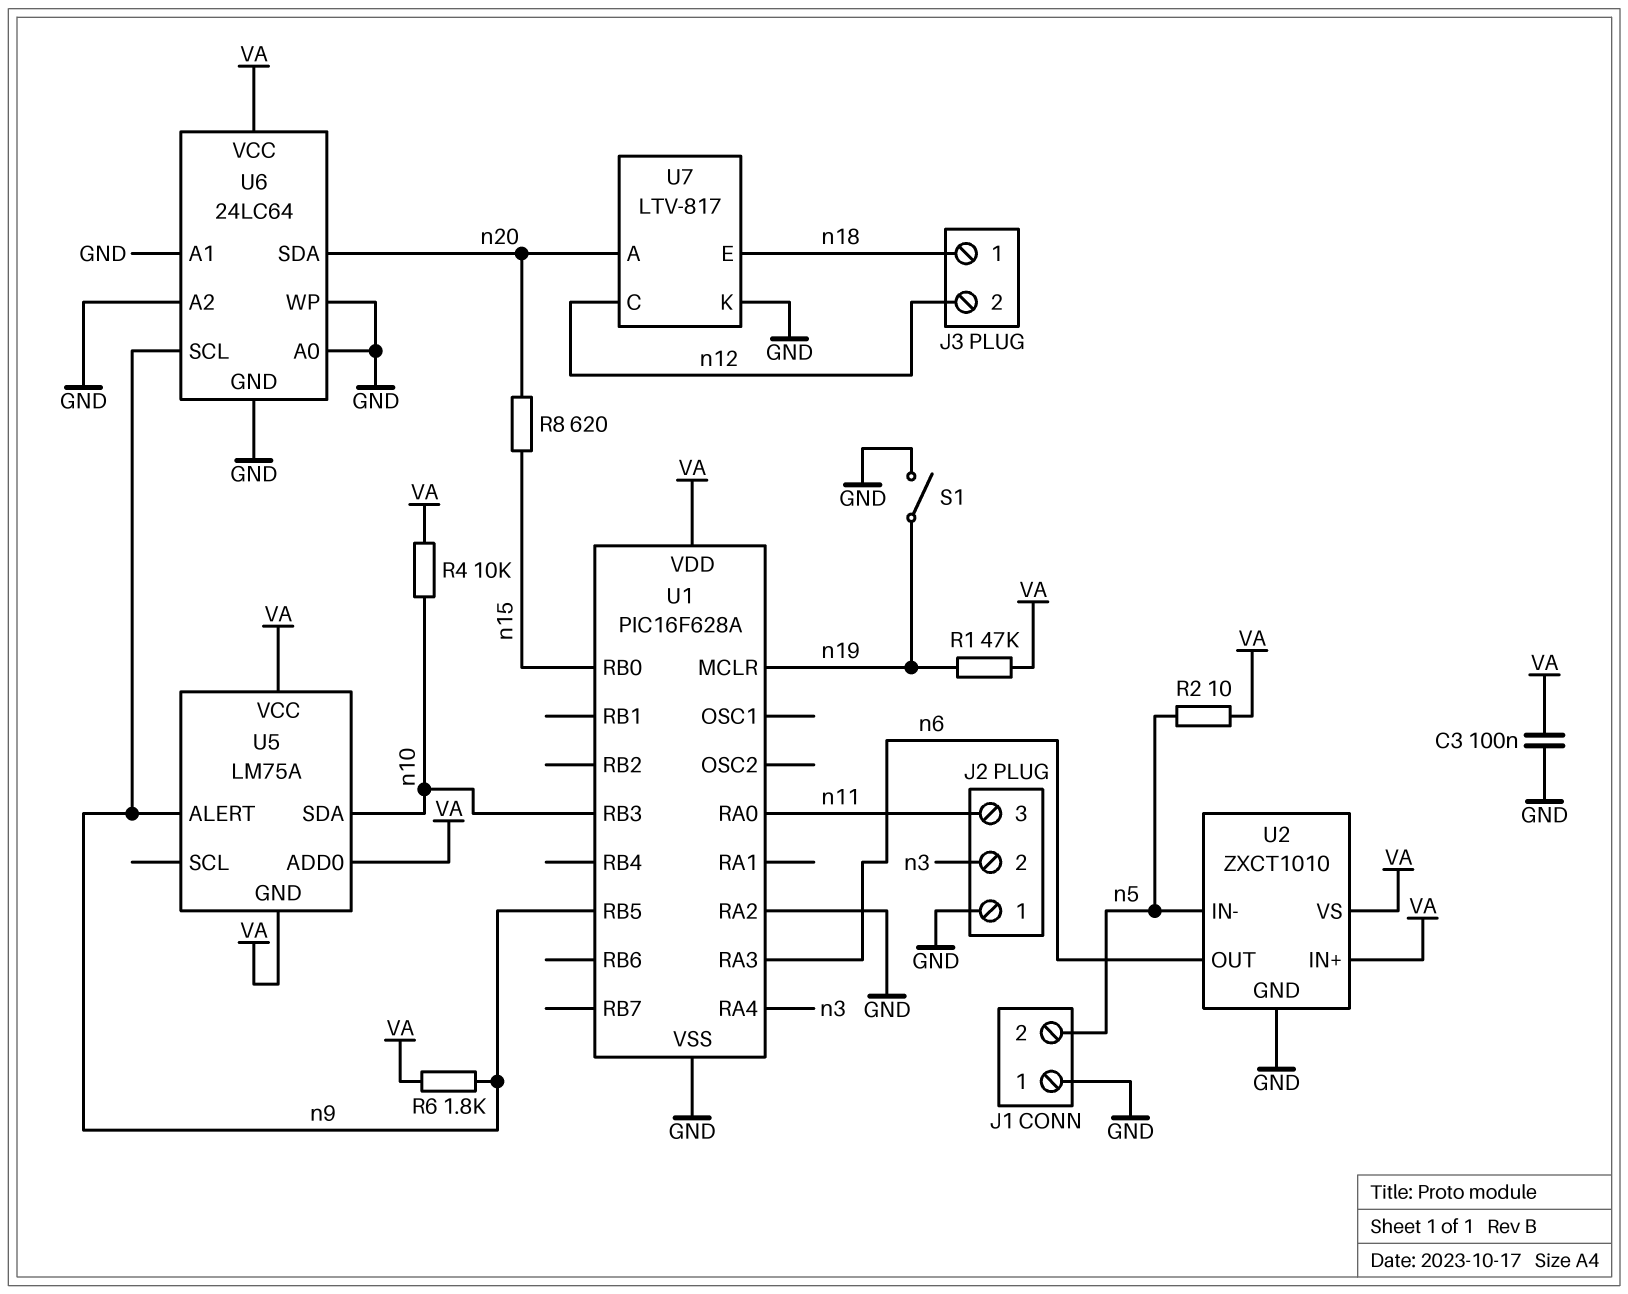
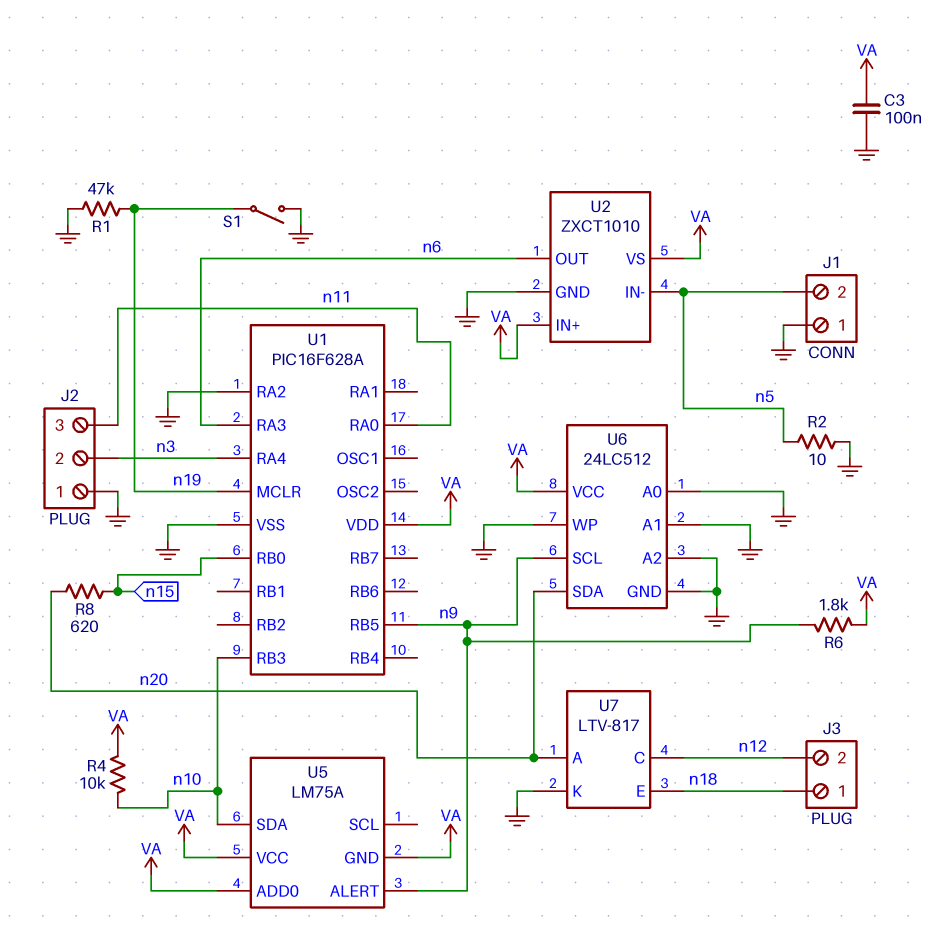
R1: 47k (VA, n19) -> 47k (GND, n19)
R2: 10 (VA, n5) -> 10 (GND, n5)
U6: 24LC64 -> 24LC512

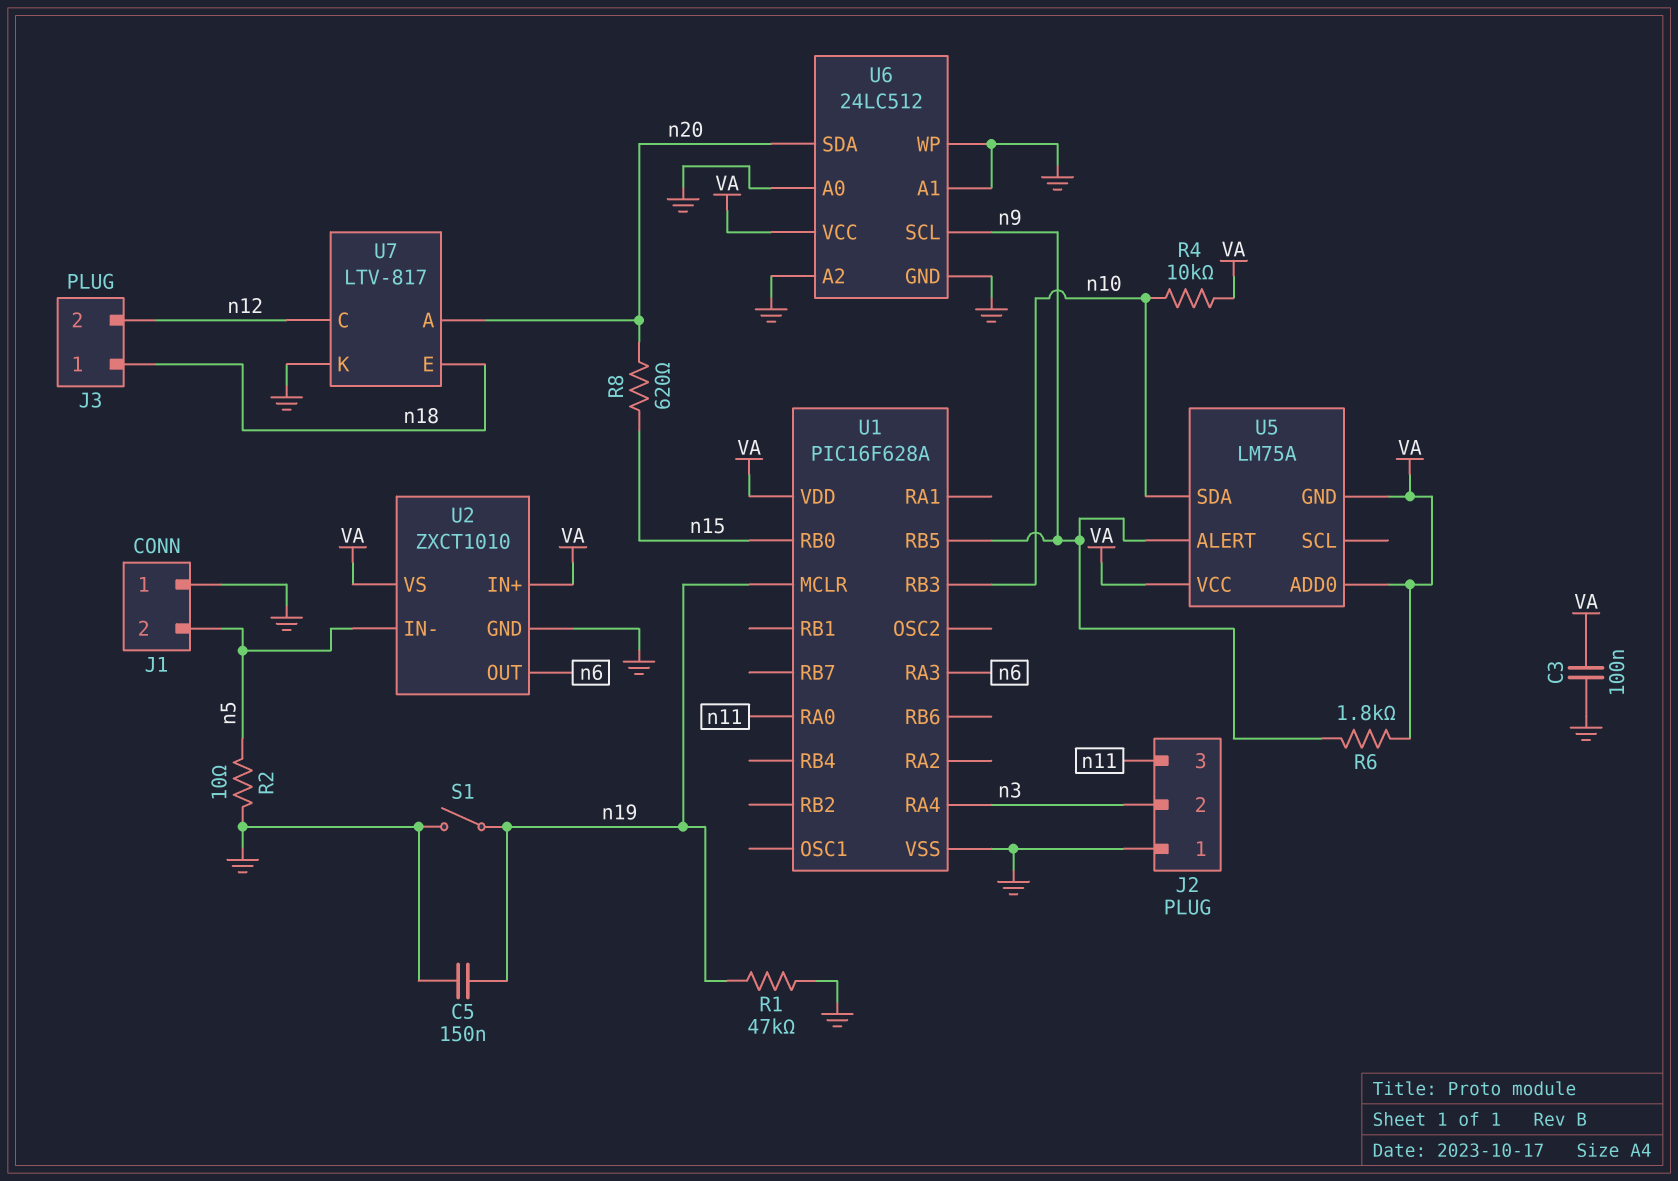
C5: none -> 150nF (GND, n19)
U1 pin RA2: GND -> none

